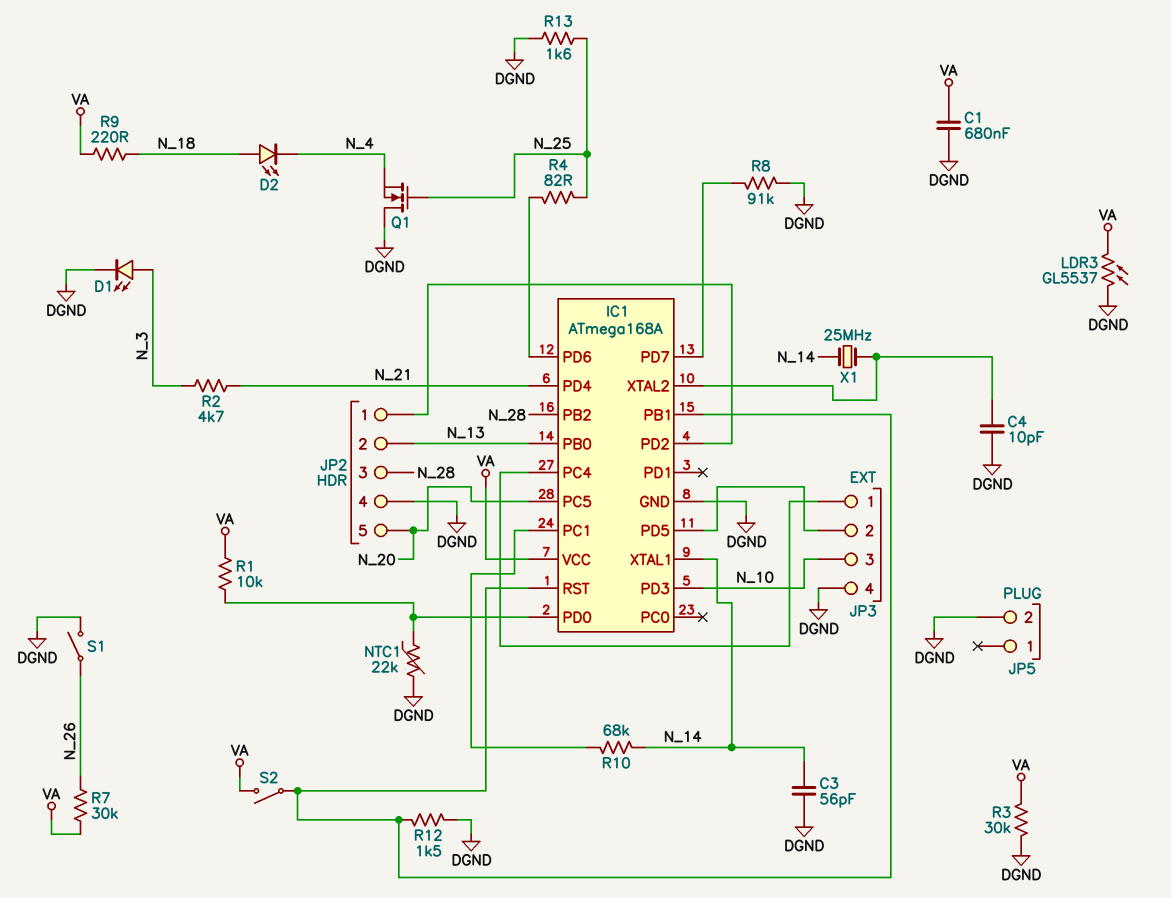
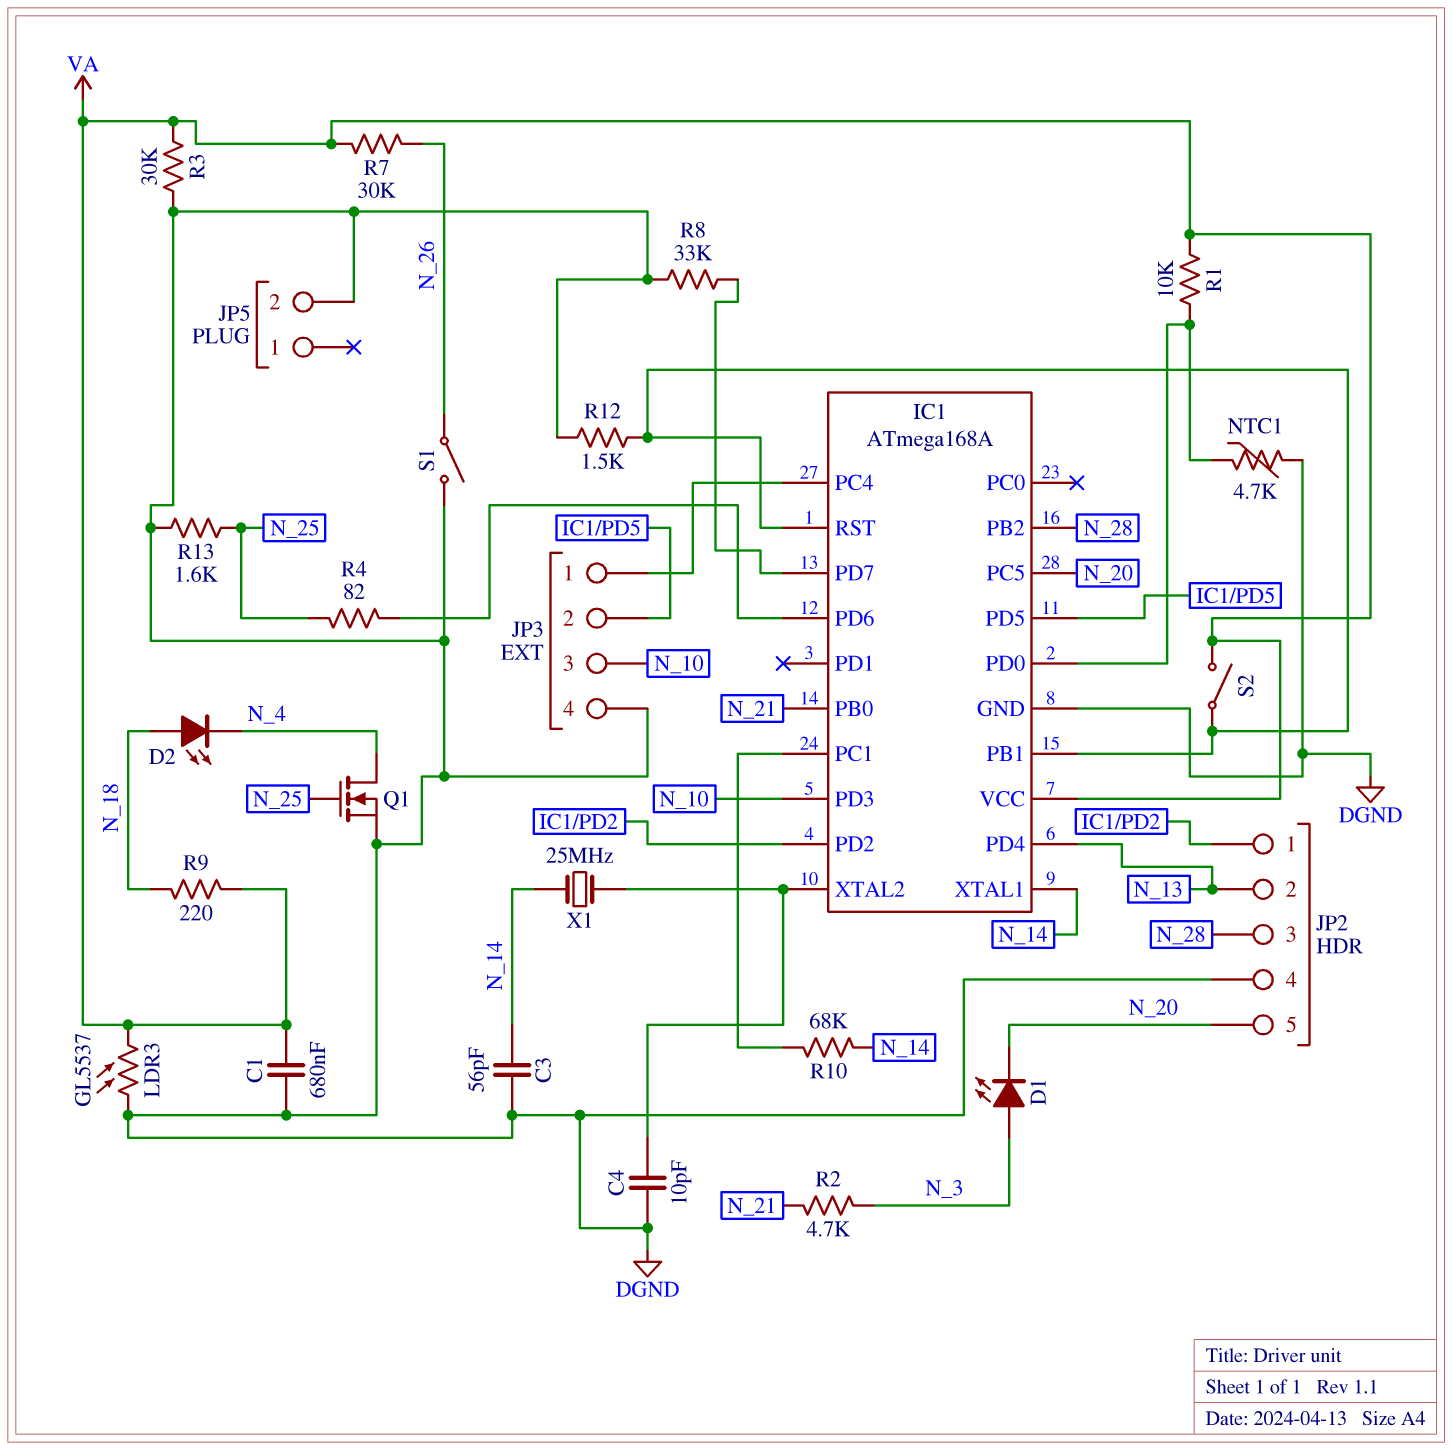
D1: LED (A N_3, K DGND) -> LED (A N_3, K N_20)
IC1 pin PB0: N_13 -> N_21
IC1 pin PD4: N_21 -> N_13
NTC1: 22k (DGND, IC1/PD0) -> 4.7k (DGND, IC1/PD0)
Q1: NMOS (G N_25, D DGND, S N_4) -> NMOS (G N_25, D N_4, S DGND)
R8: 91k (DGND, IC1/PD7) -> 33k (DGND, IC1/PD7)

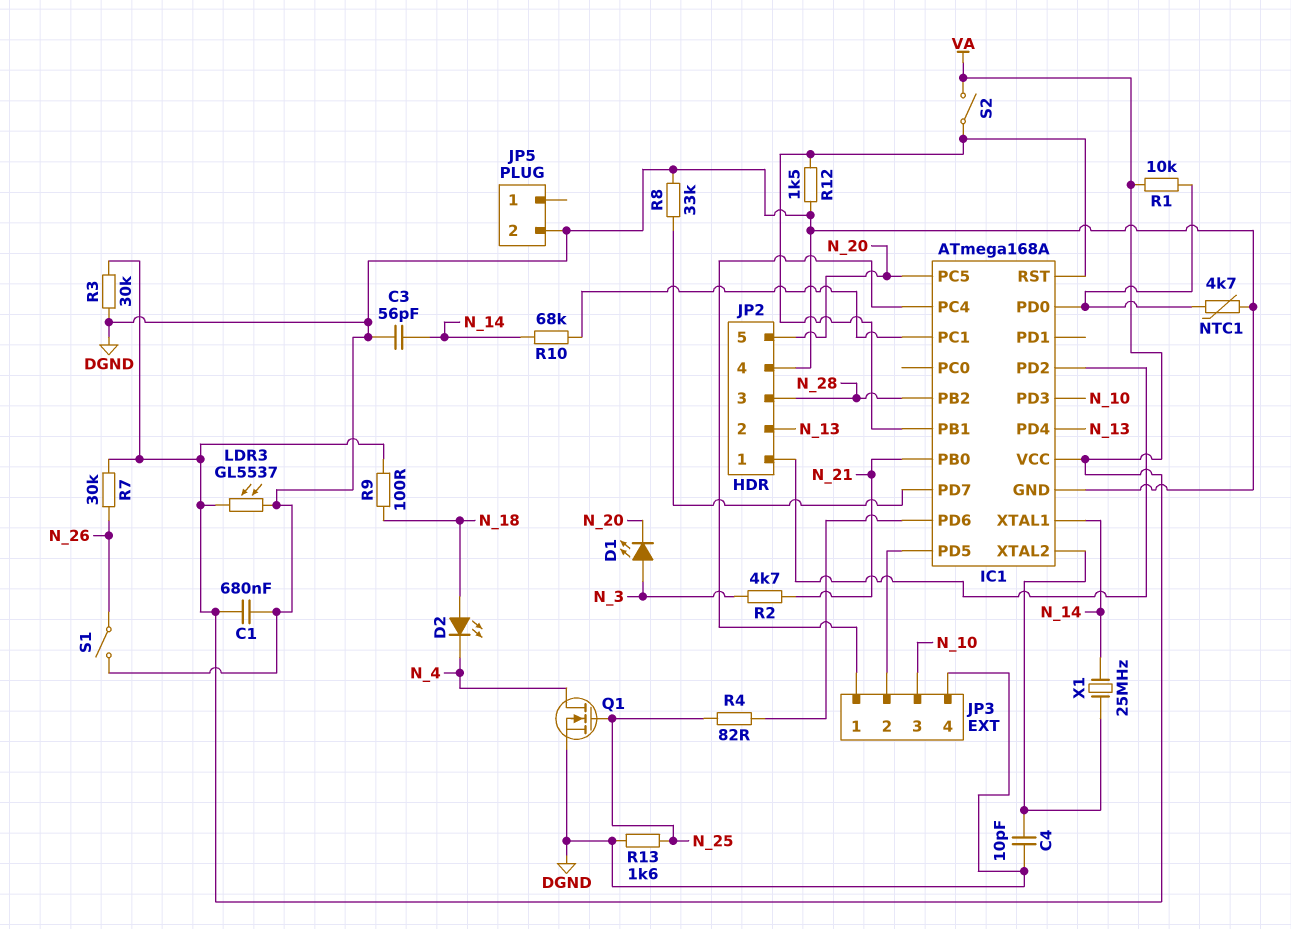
R9: 220 (N_18, VA) -> 100 (N_18, VA)

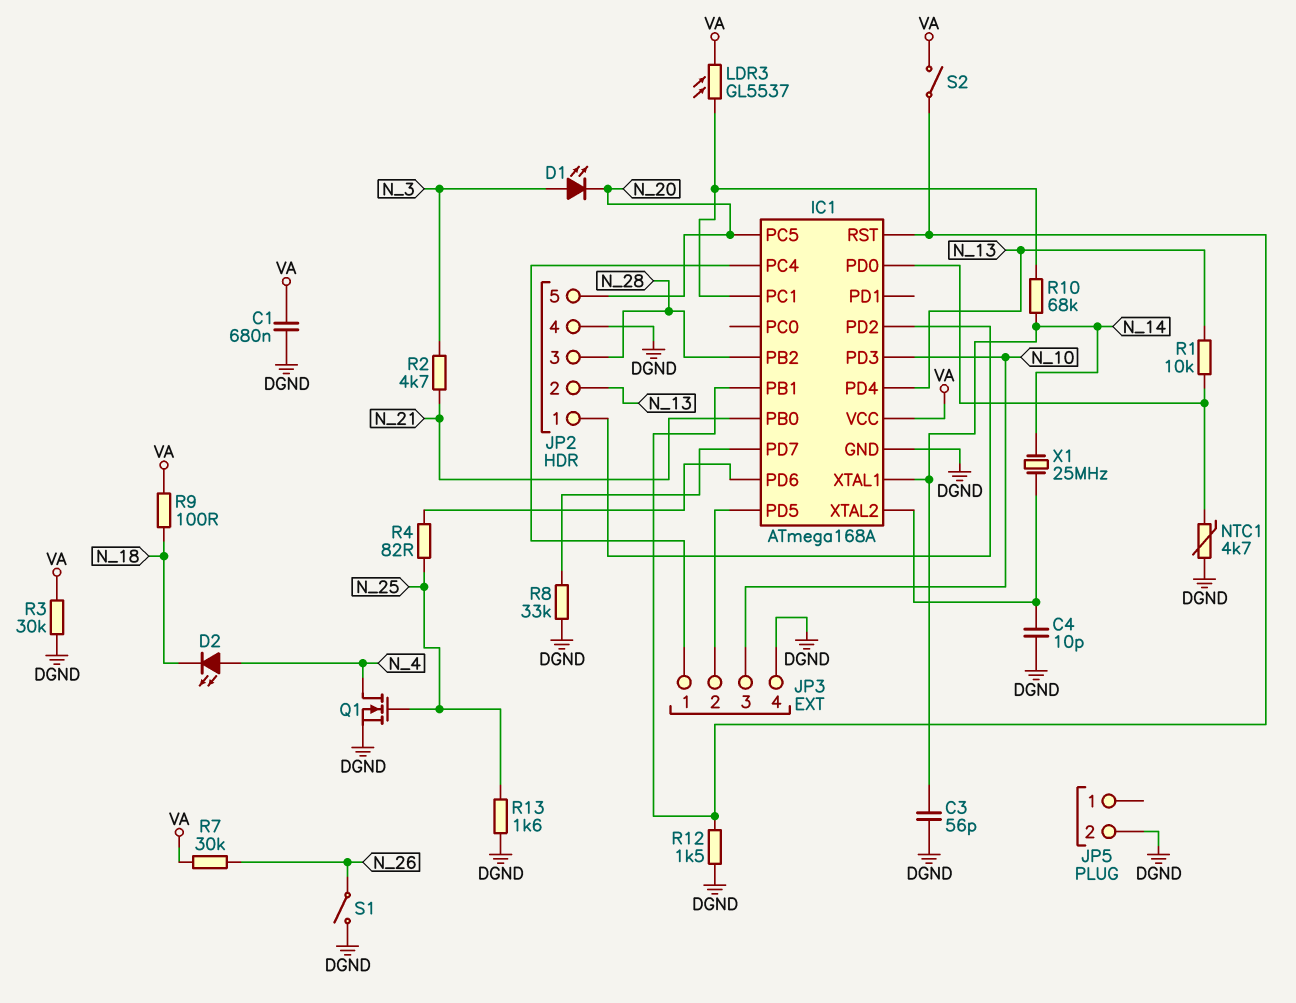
D2: LED (A N_18, K N_4) -> LED (A N_4, K N_18)
LDR3: GL5537 (DGND, VA) -> GL5537 (IC1/PC1, VA)
R1: 10k (IC1/PD0, VA) -> 10k (IC1/PD0, N_13)

